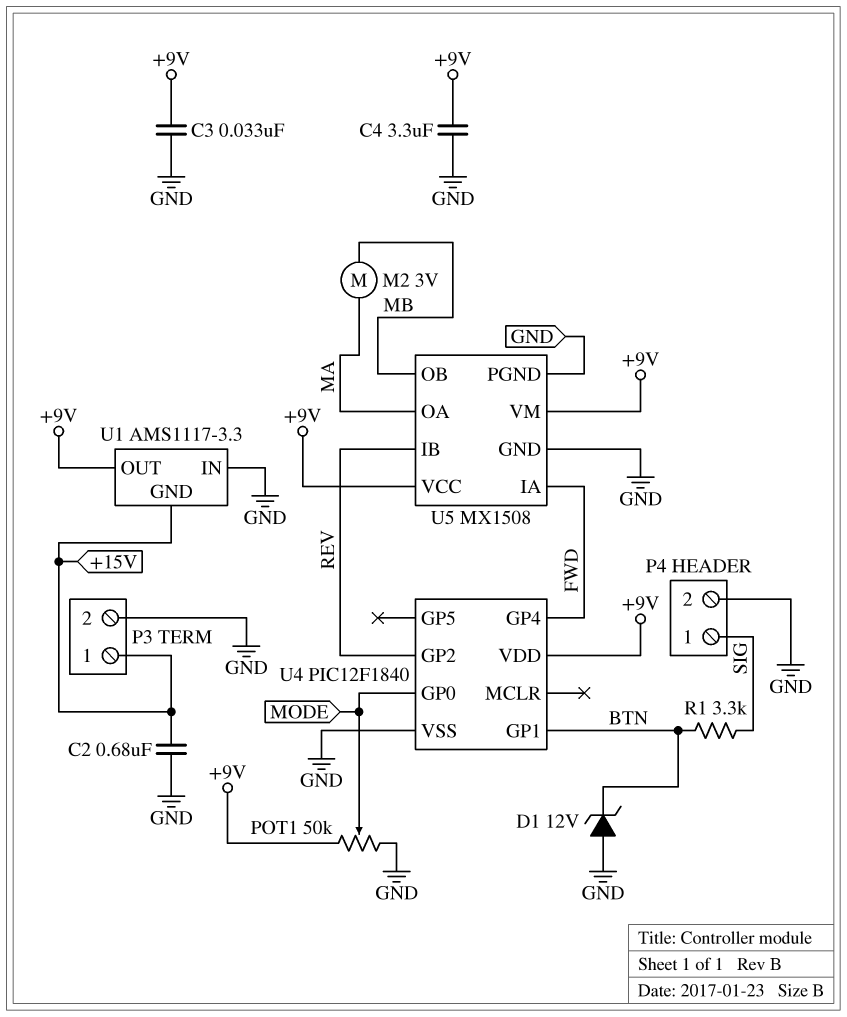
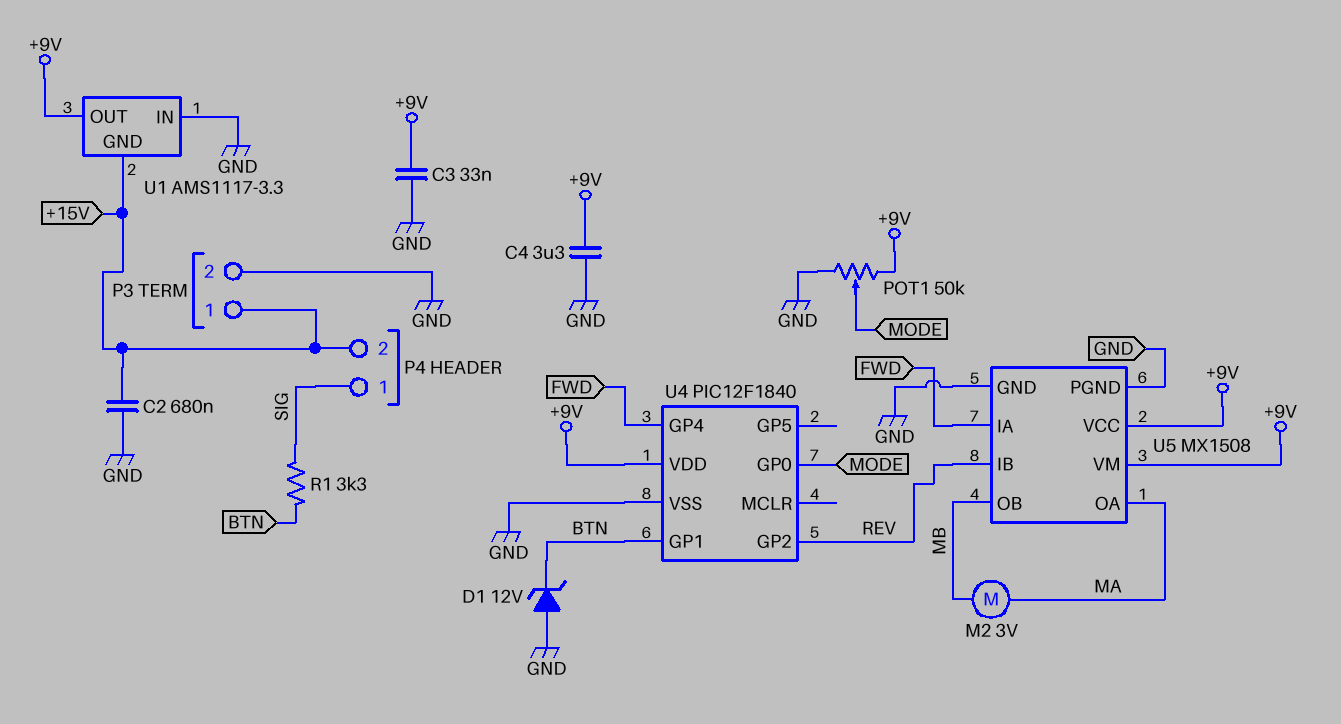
P4 pin 2: GND -> +15V

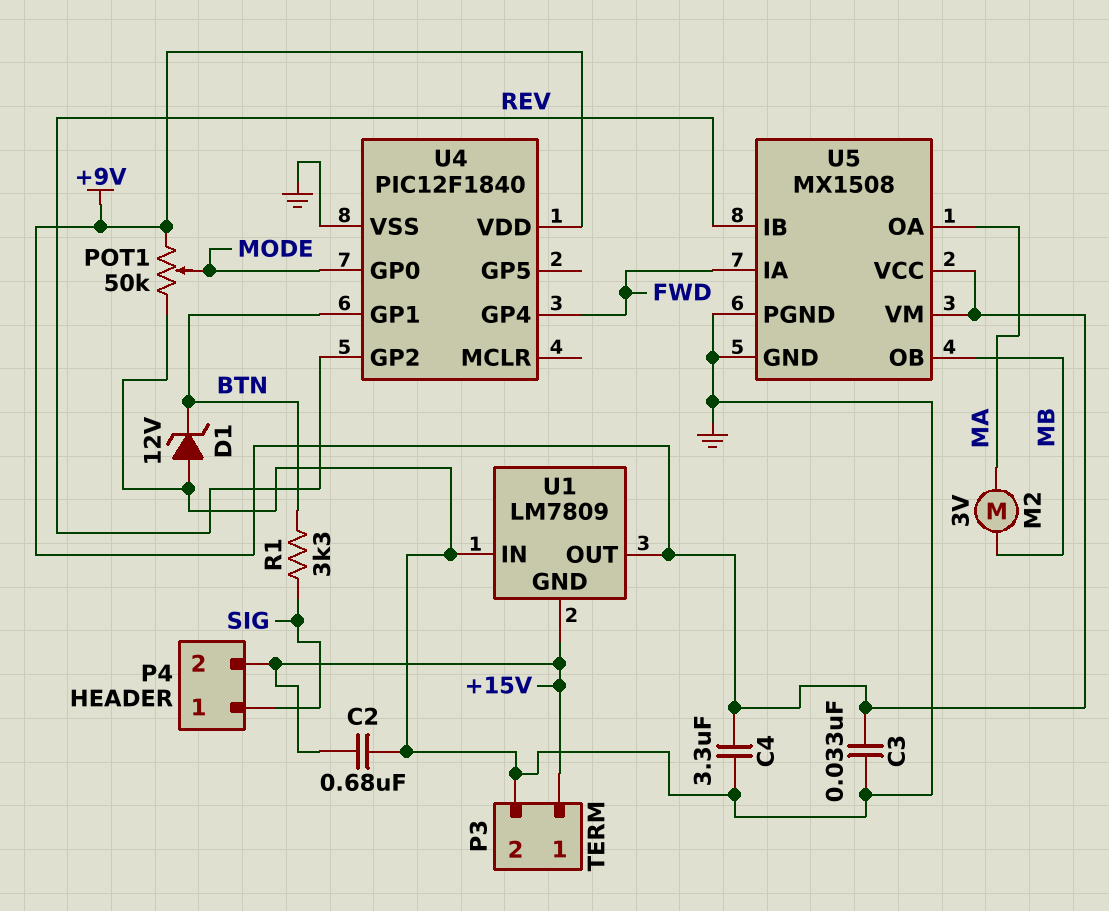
U1: AMS1117-3.3 -> LM7809

